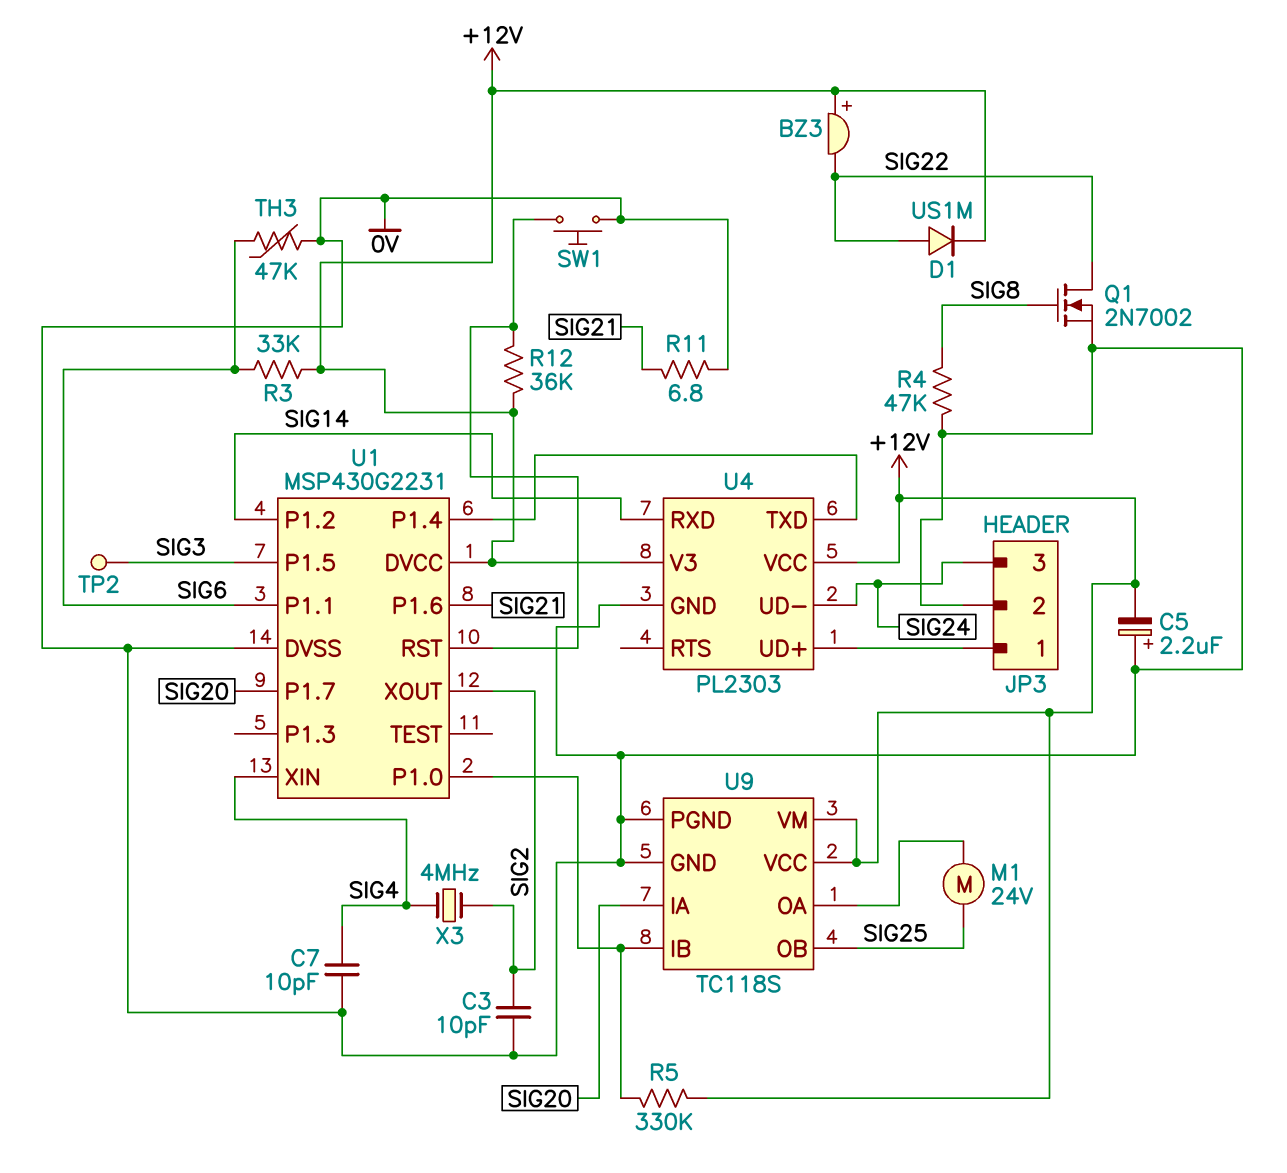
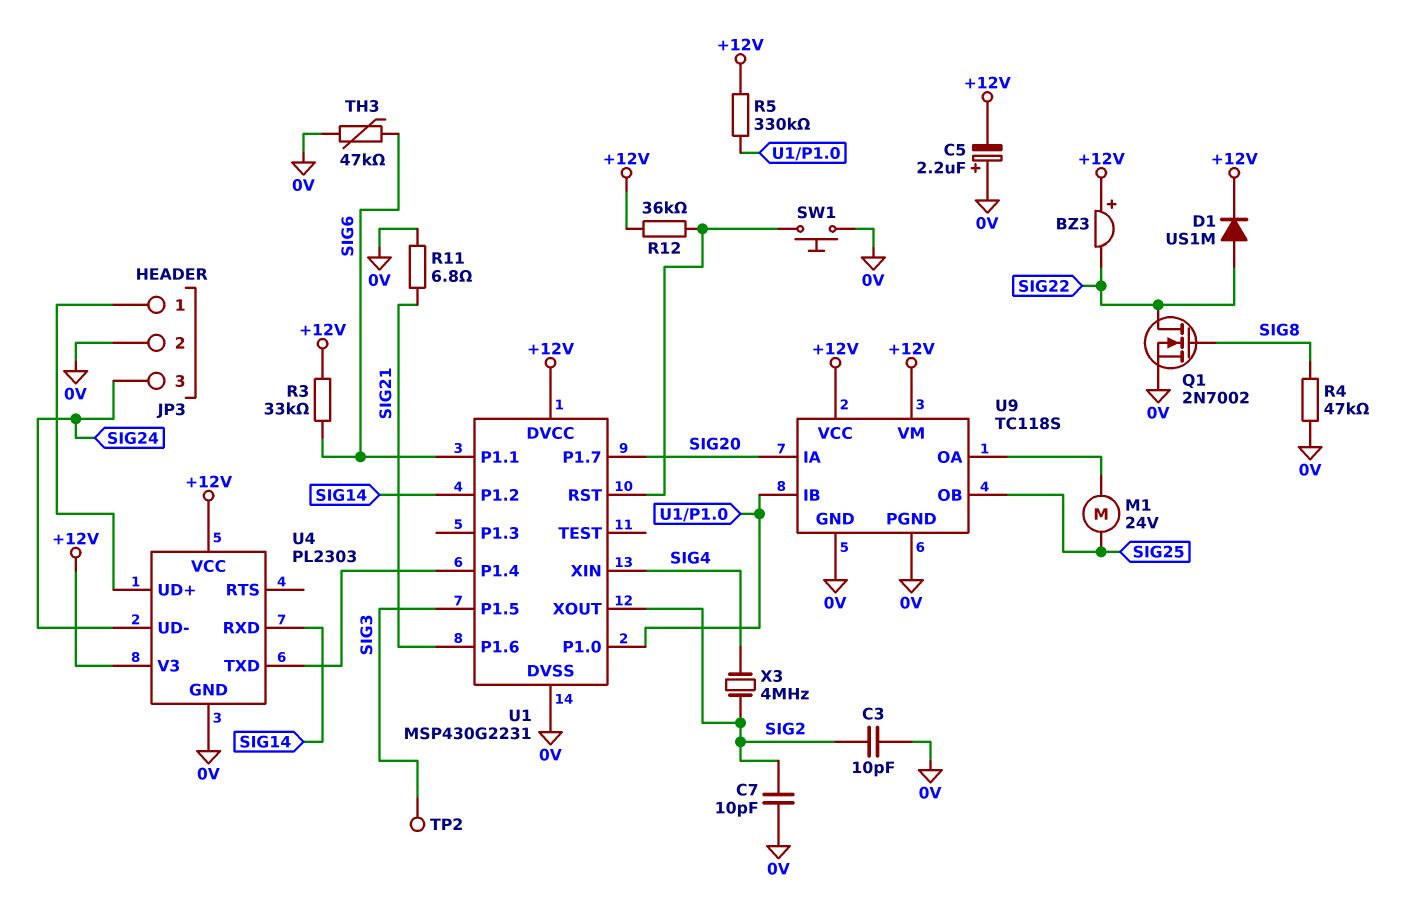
C7: 10pF (0V, SIG4) -> 10pF (0V, SIG2)

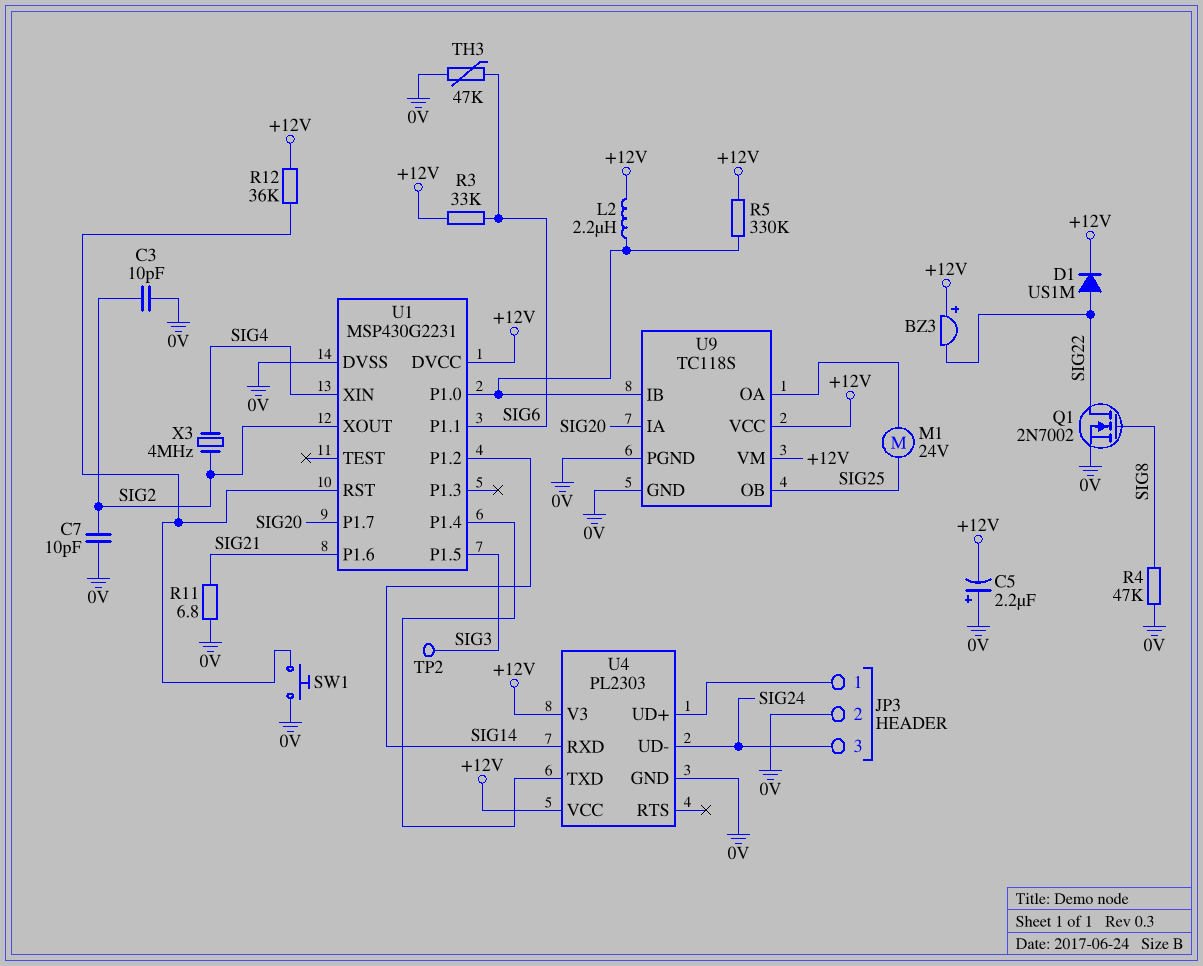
L2: none -> 2.2uH (+12V, U1/P1.0)

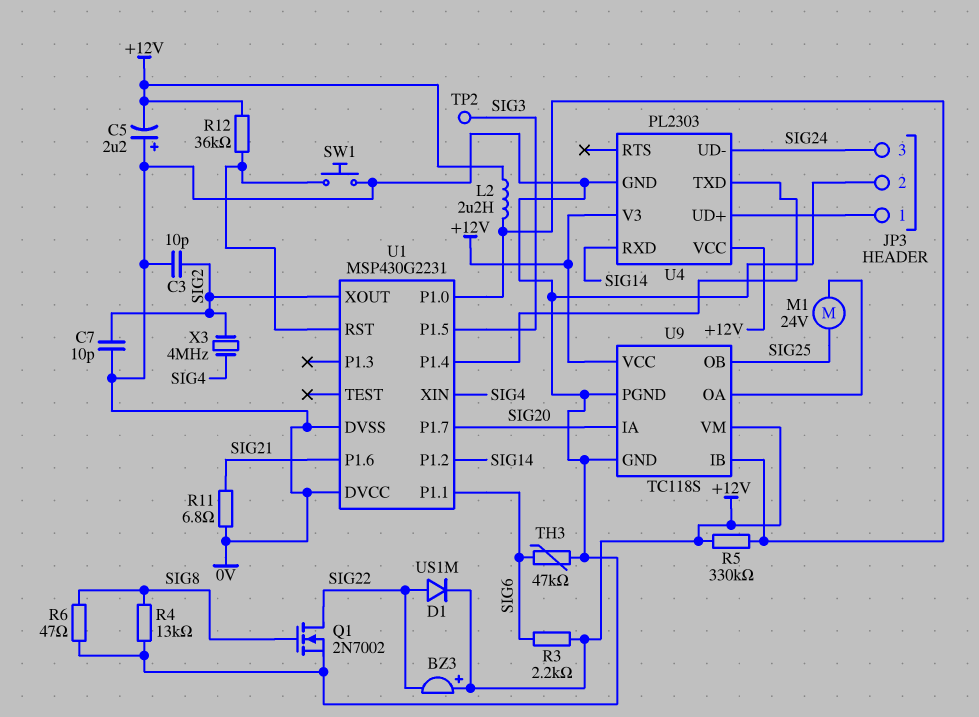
R3: 33k (+12V, SIG6) -> 2.2k (+12V, SIG6)
R4: 47k (0V, SIG8) -> 13k (0V, SIG8)
R6: none -> 47 (0V, SIG8)
U1 pin DVCC: +12V -> 0V

